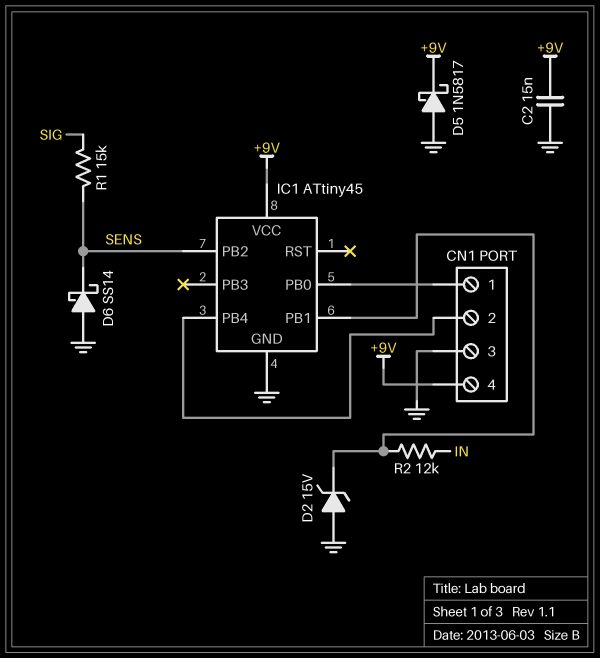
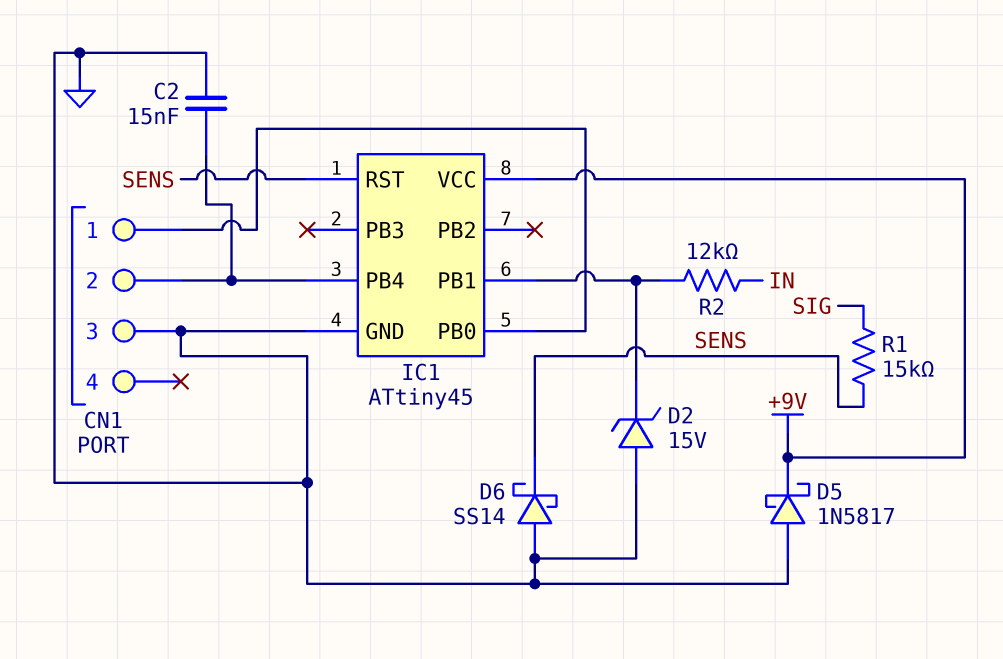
C2: 15nF (+9V, GND) -> 15nF (CN1/2, GND)
CN1 pin 4: +9V -> none
IC1 pin PB2: SENS -> none
IC1 pin RST: none -> SENS

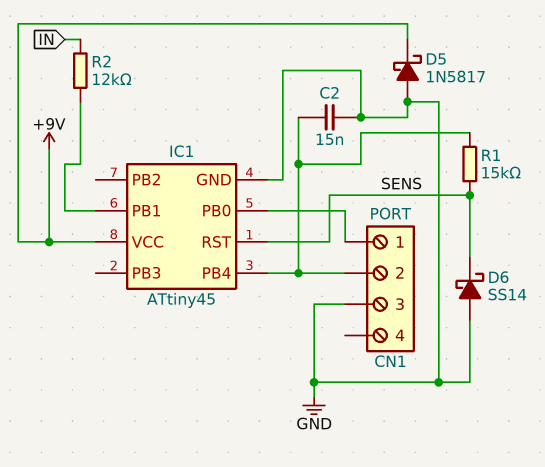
D2: zener 15V (A GND, K IC1/PB1) -> none
R1: 15k (SENS, SIG) -> 15k (CN1/2, SENS)

